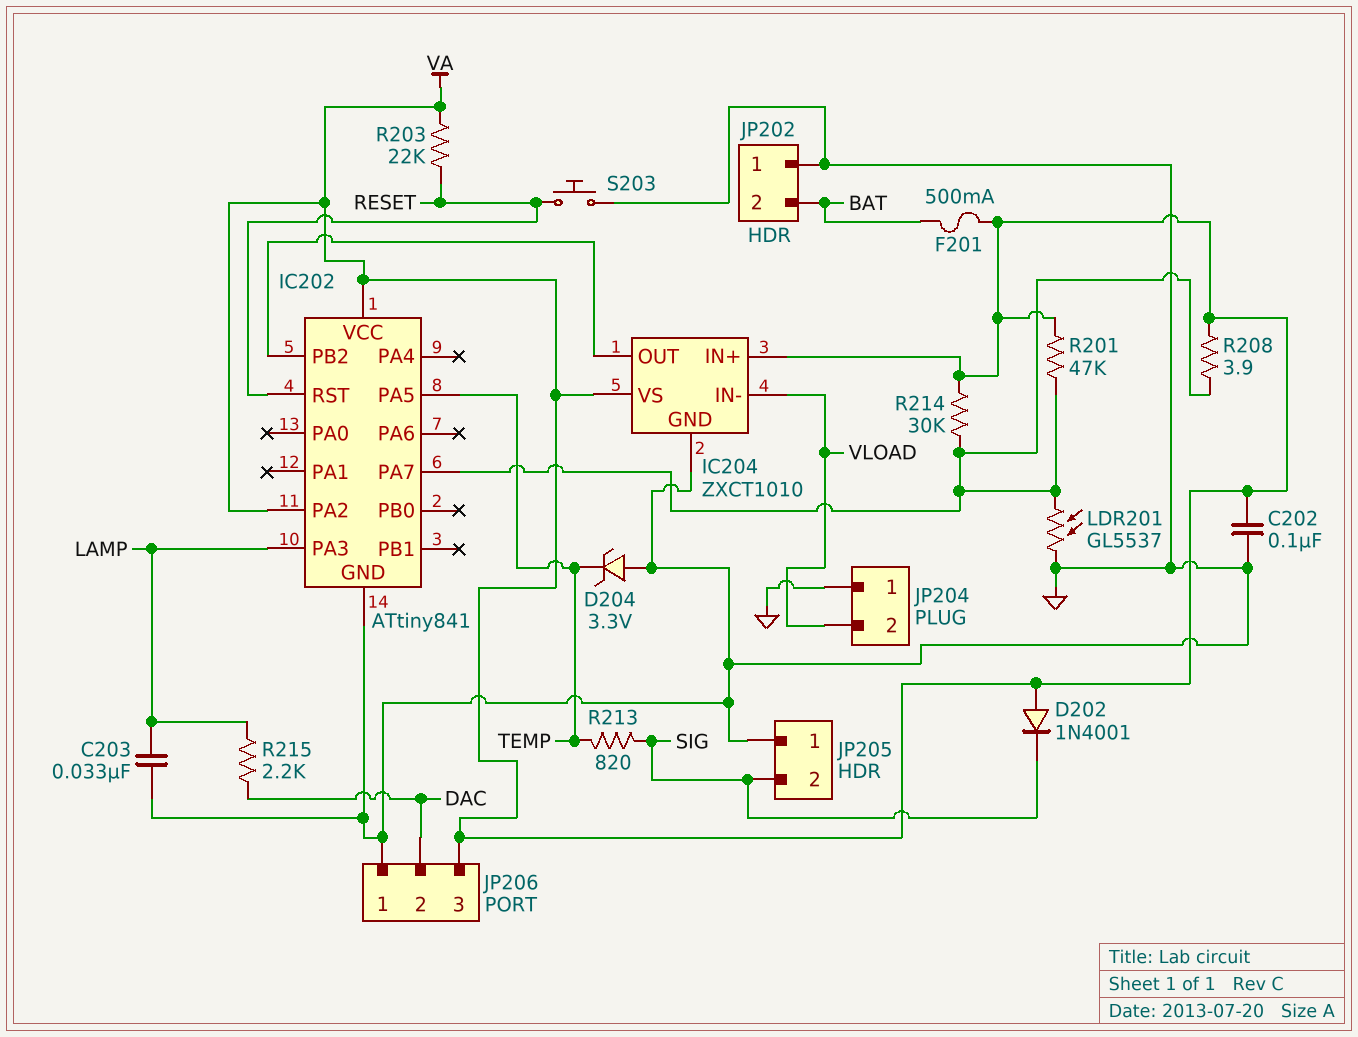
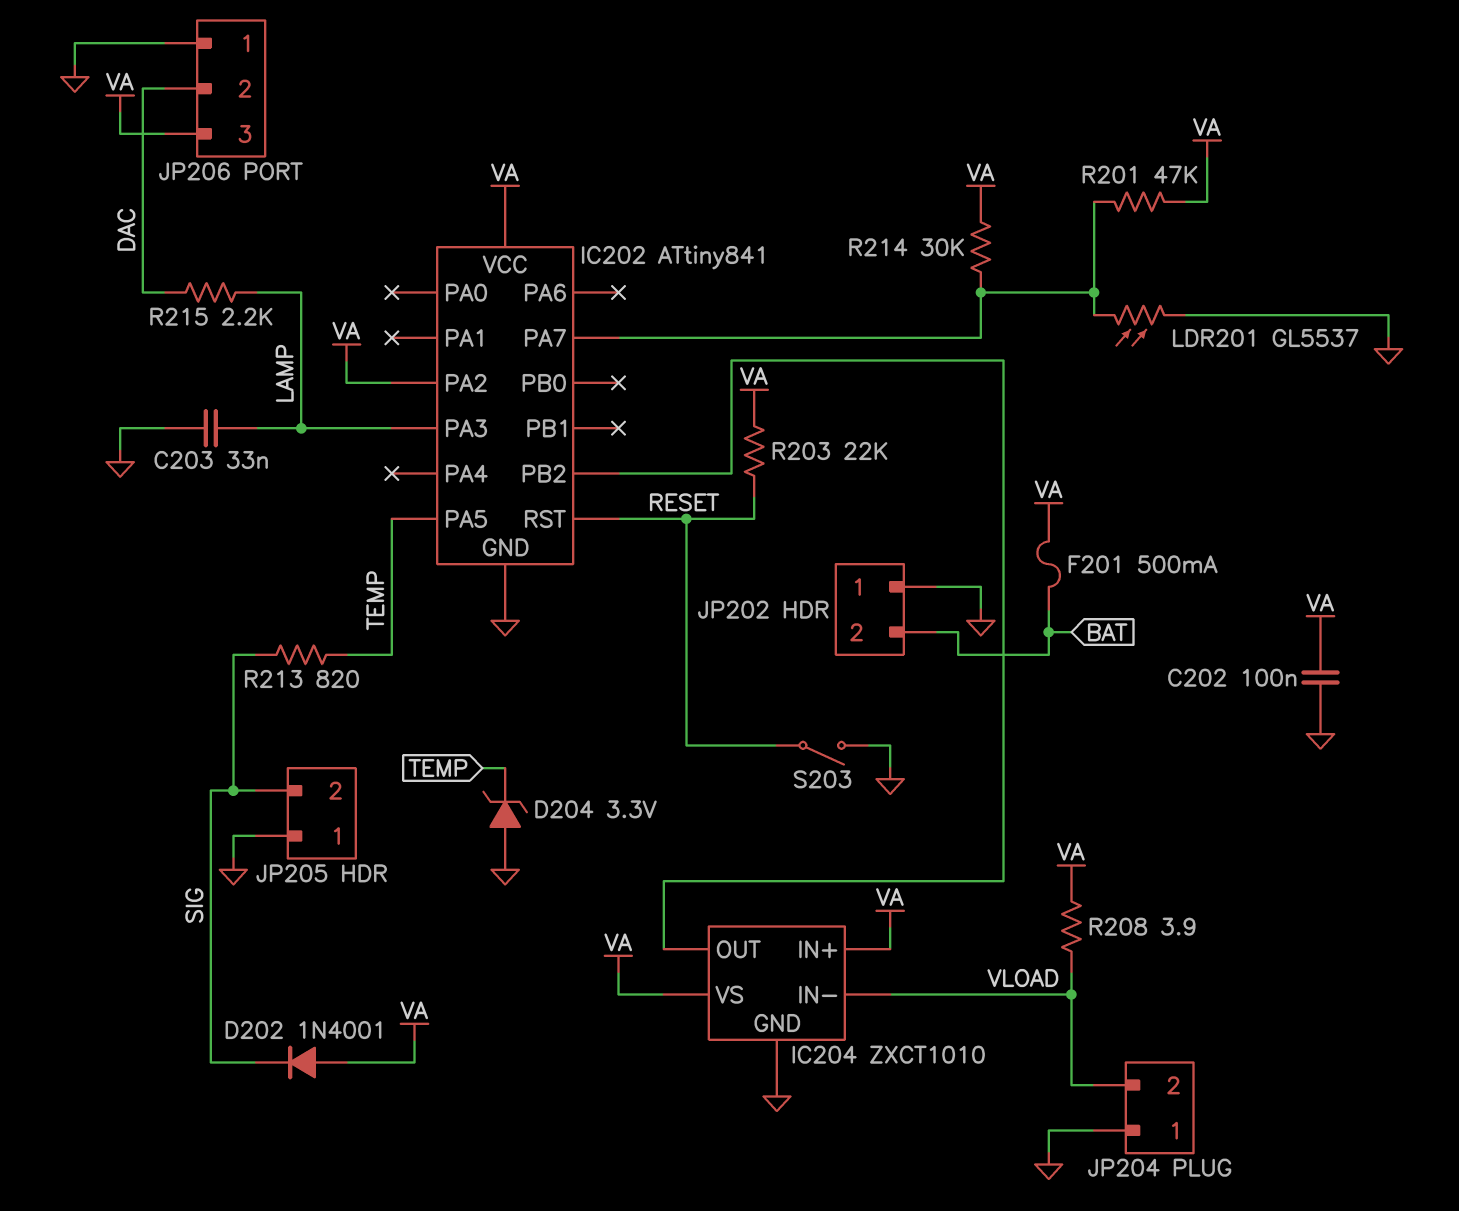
R208: 3.9 (IC202/PA7, VA) -> 3.9 (VA, VLOAD)
S203: button (GND, RESET) -> switch (GND, RESET)

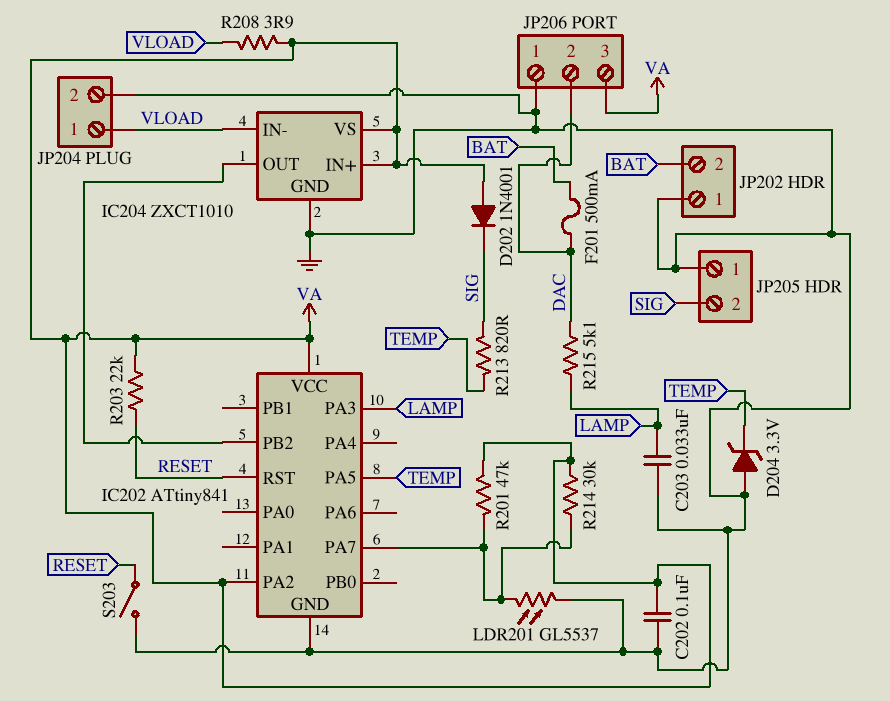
F201: 500mA (BAT, VA) -> 500mA (BAT, DAC)
JP204 pin 1: GND -> VLOAD
JP204 pin 2: VLOAD -> GND
R215: 2.2k (DAC, LAMP) -> 5.1k (DAC, LAMP)

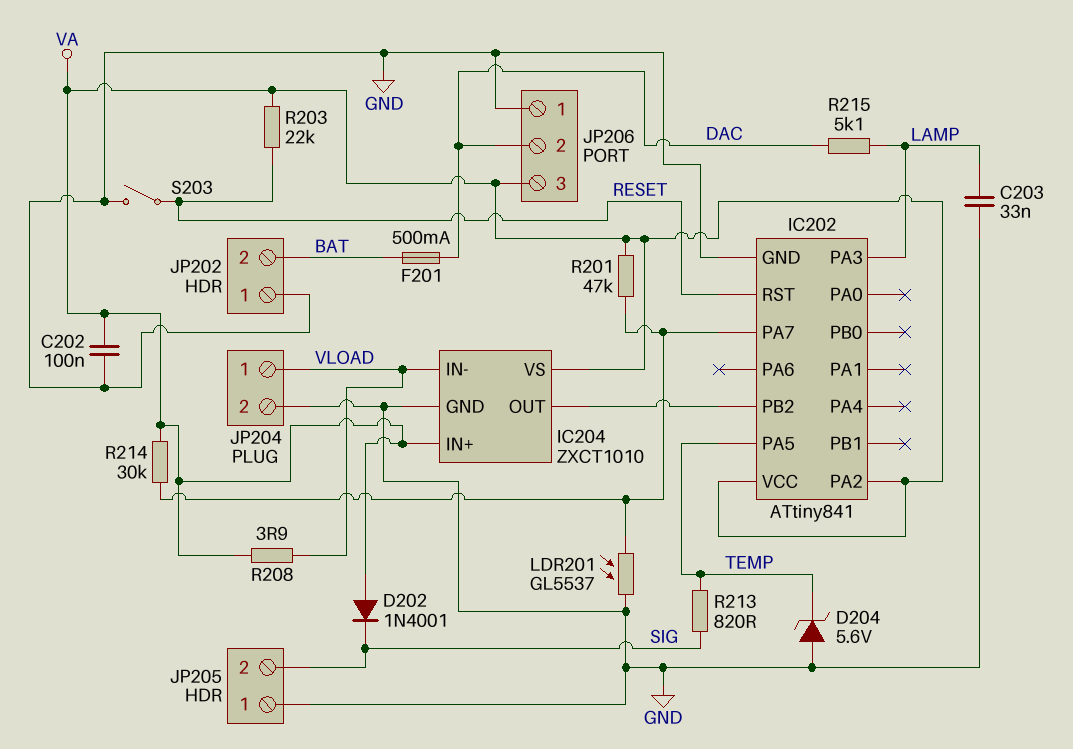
D204: zener 3.3V (A GND, K TEMP) -> zener 5.6V (A GND, K TEMP)

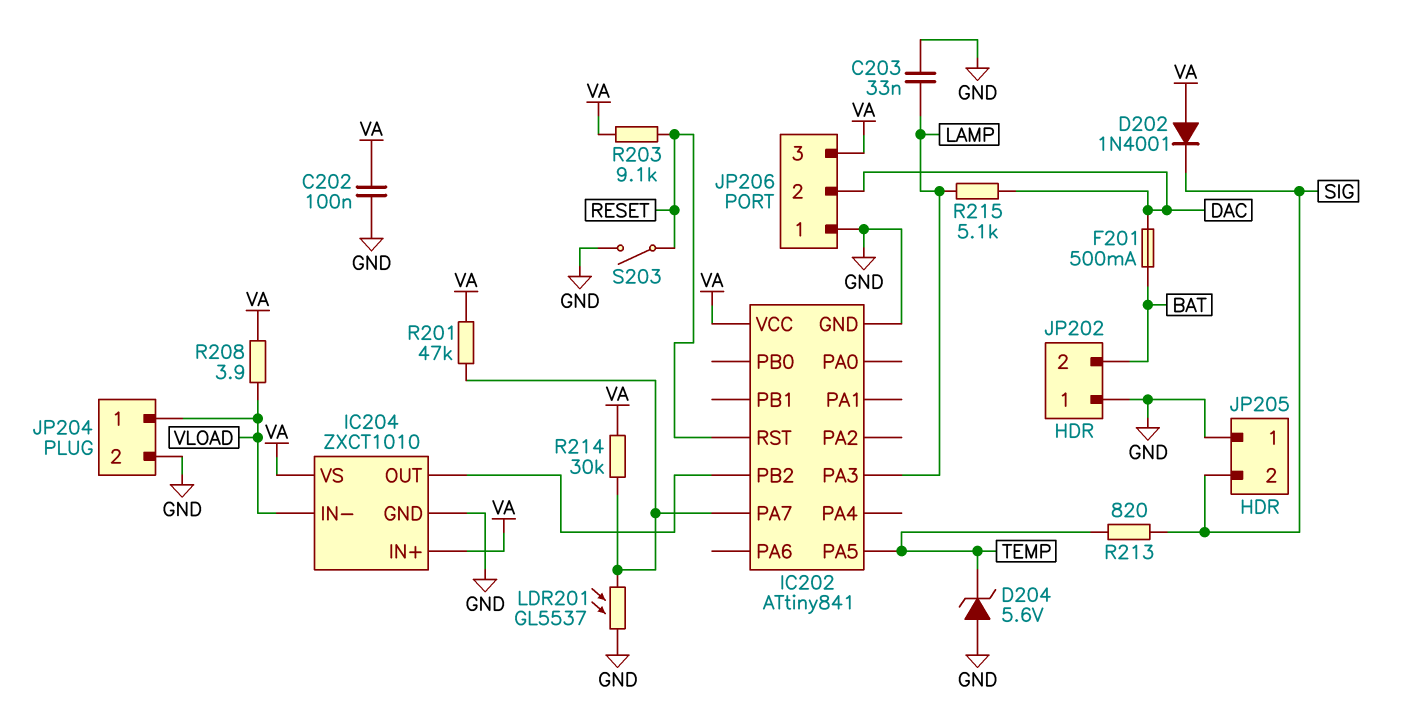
IC202 pin PA2: VA -> none
R203: 22k (RESET, VA) -> 9.1k (RESET, VA)

